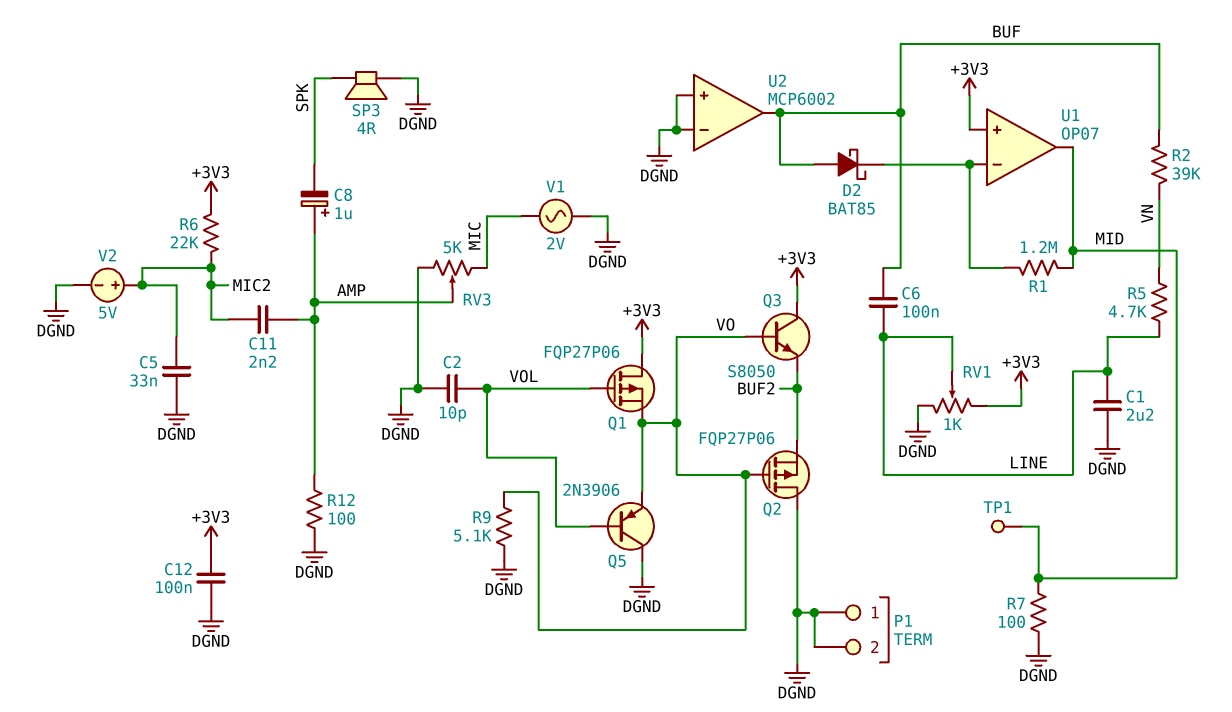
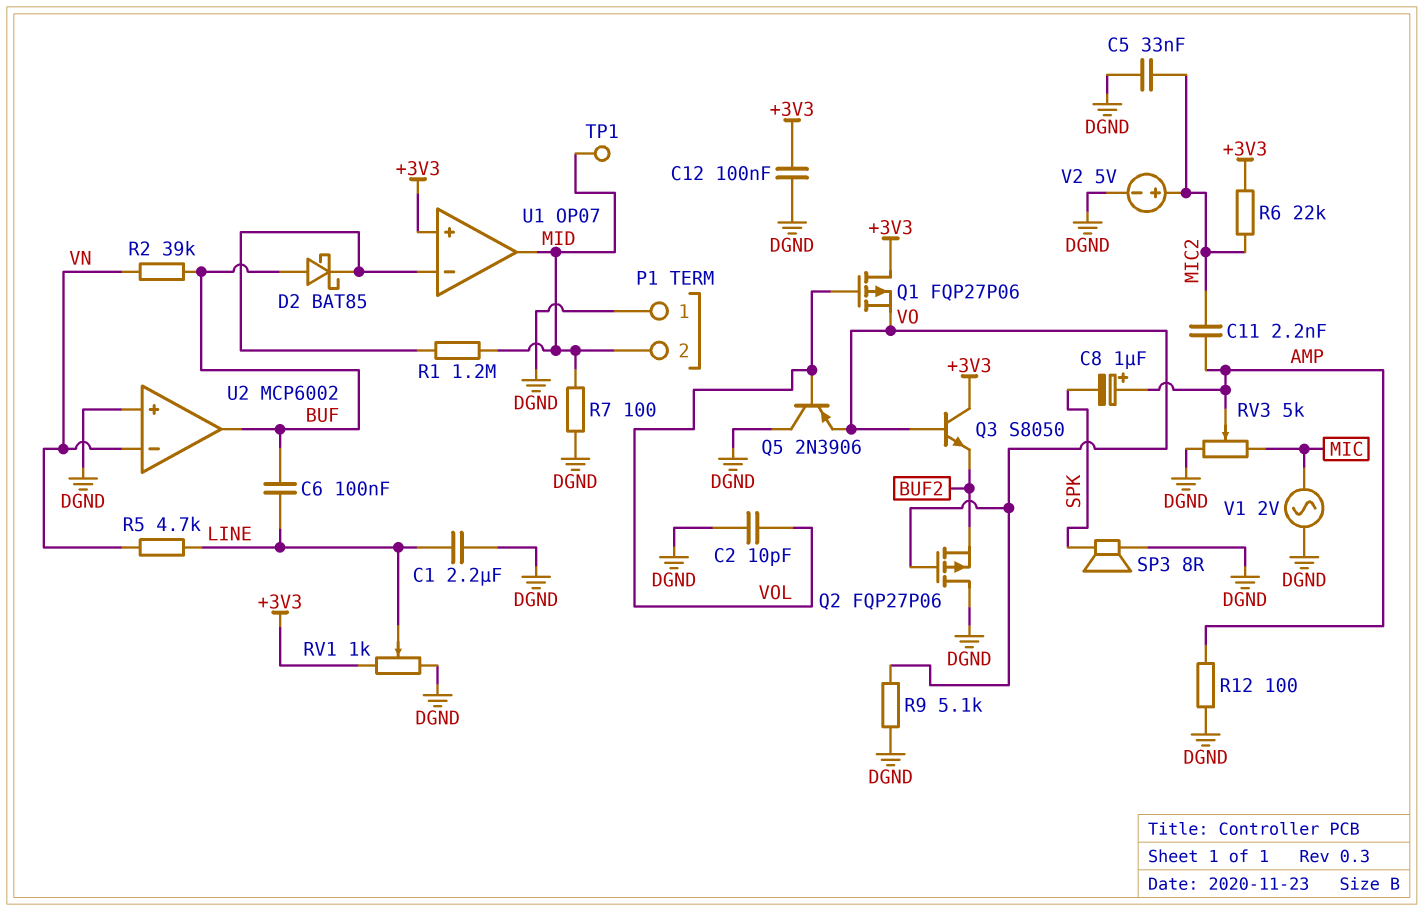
P1 pin 2: DGND -> MID
SP3: speaker 4R (DGND, SPK) -> speaker 8R (DGND, SPK)
U2 pin in-: DGND -> VN

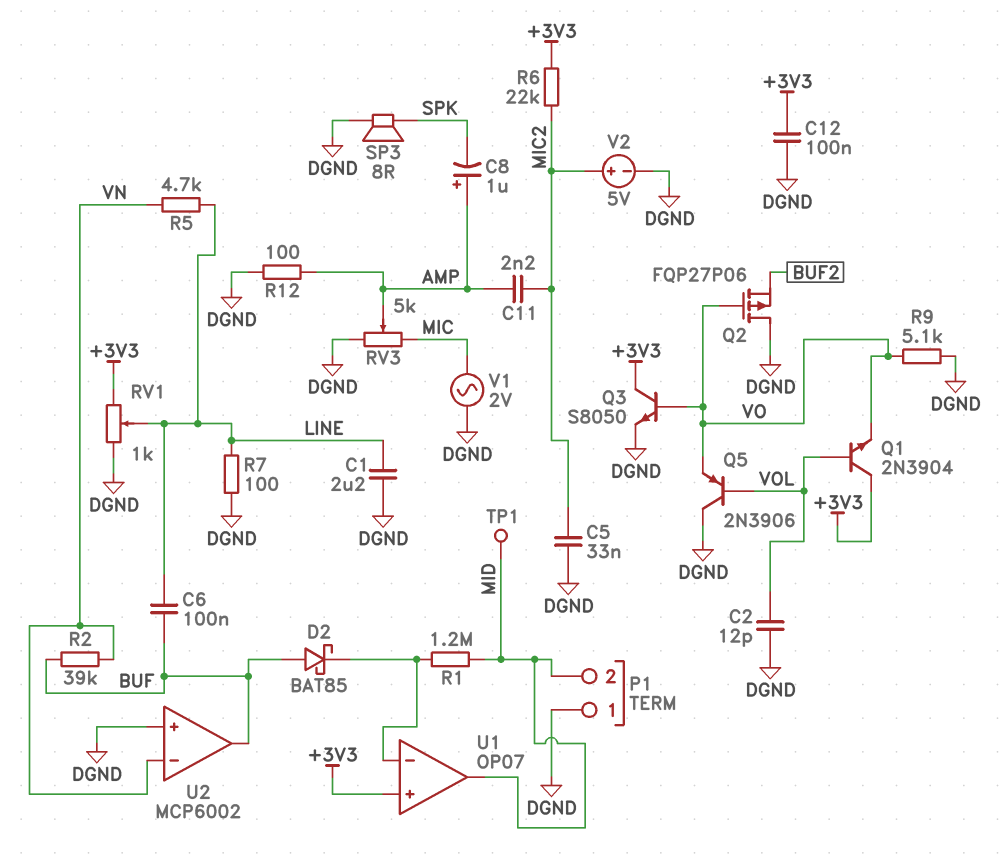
C2: 10pF (DGND, VOL) -> 12pF (DGND, VOL)
Q1: PMOS FQP27P06 (G VOL, D +3V3, S VO) -> NPN 2N3904 (B VOL, C +3V3, E VO)
Q3: NPN S8050 (B VO, C +3V3, E BUF2) -> NPN S8050 (B VO, C +3V3, E DGND)
R7: 100 (DGND, MID) -> 100 (DGND, LINE)

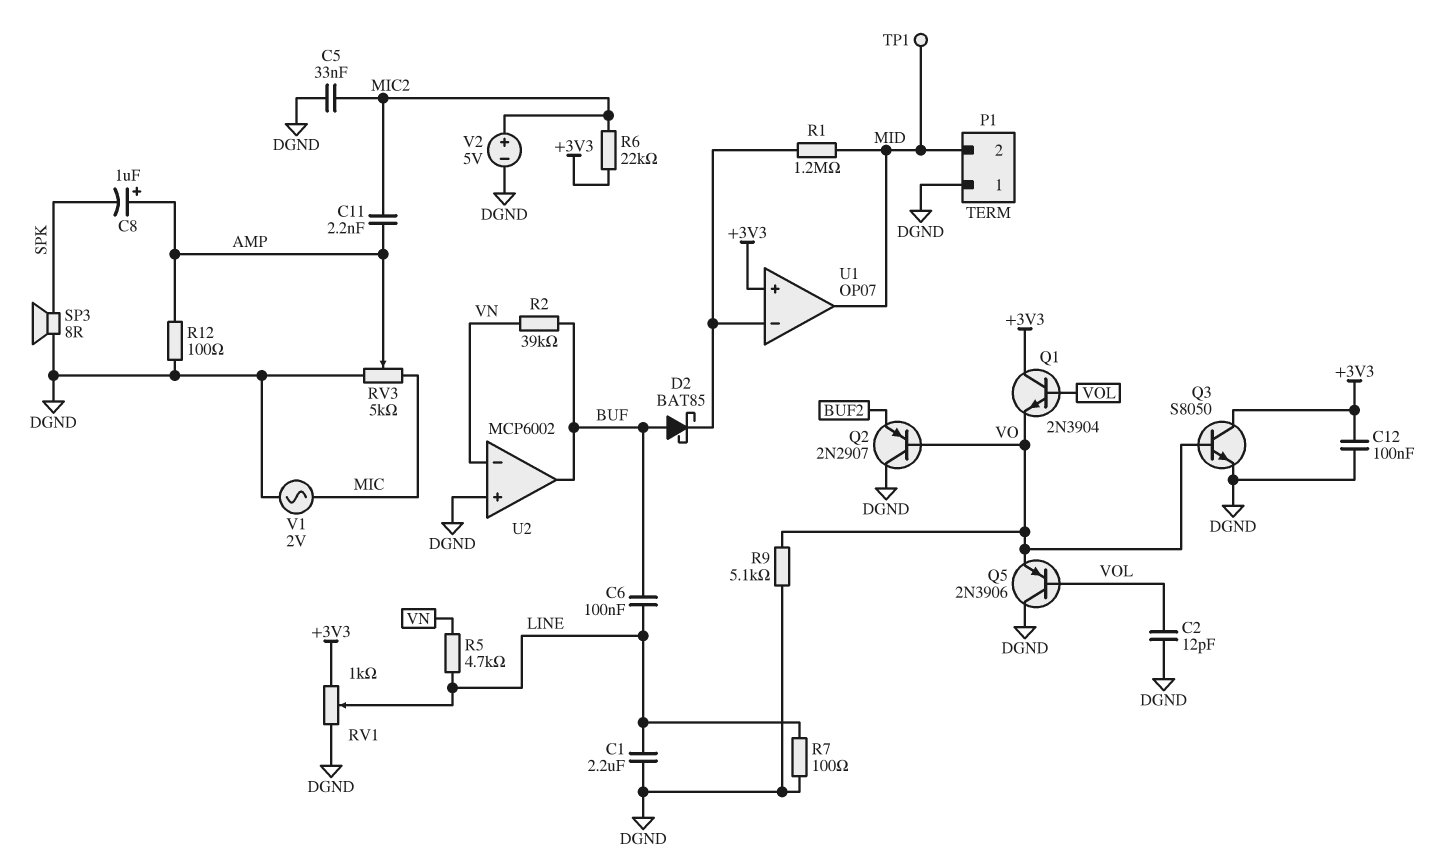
Q2: PMOS FQP27P06 (G VO, D DGND, S BUF2) -> PNP 2N2907 (B VO, C DGND, E BUF2)

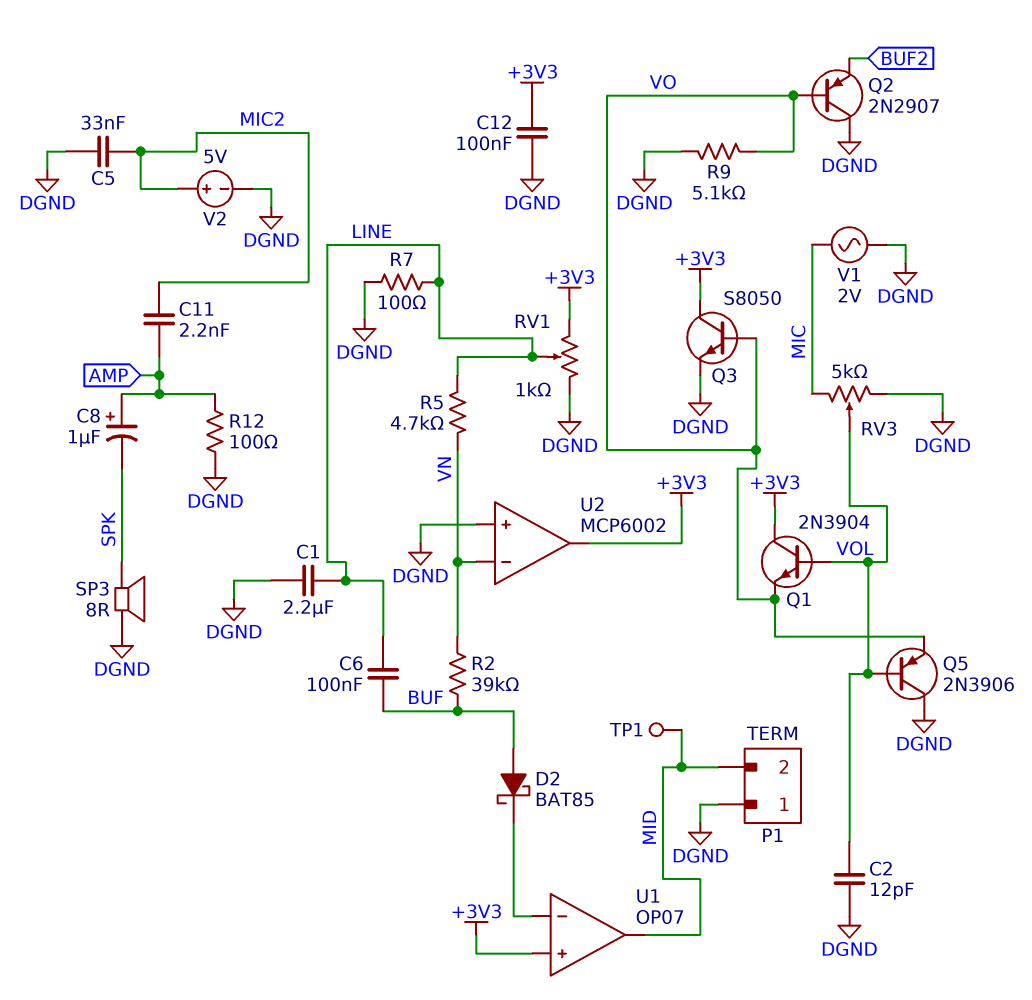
R1: 1.2M (MID, U1/in-) -> none
R6: 22k (+3V3, MIC2) -> none
RV3: 5k (DGND, MIC, wiper AMP) -> 5k (DGND, MIC, wiper VOL)
U2 pin out: BUF -> +3V3

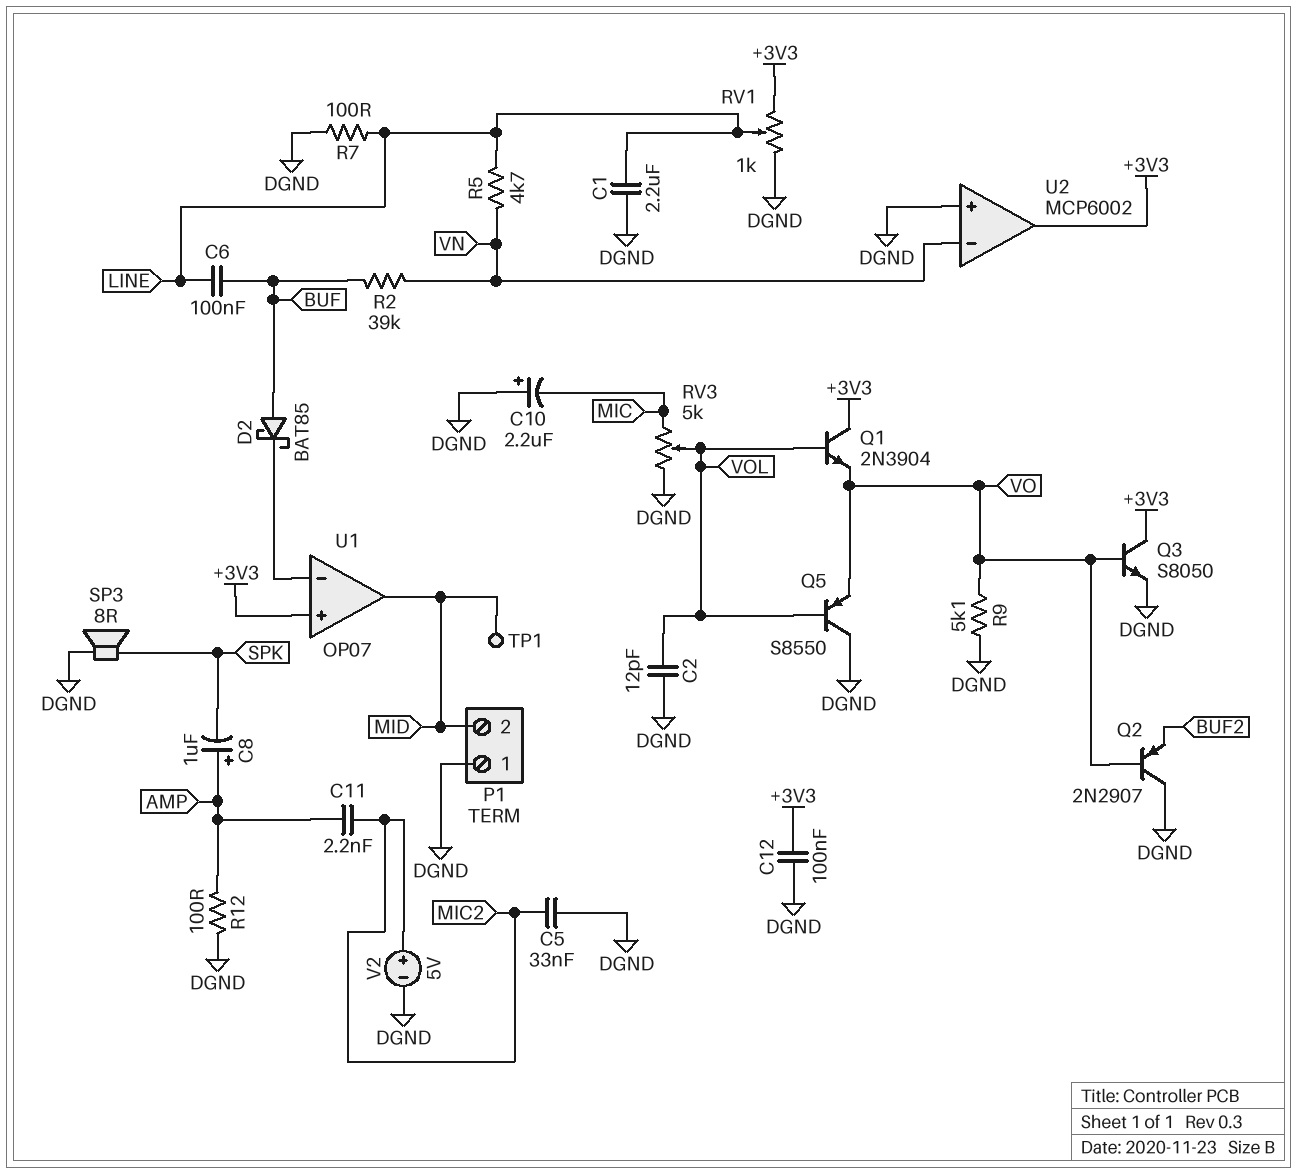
C10: none -> 2.2uF (plus DGND, minus MIC)
Q5: PNP 2N3906 (B VOL, C DGND, E VO) -> PNP S8550 (B VOL, C DGND, E VO)
V1: AC 2V (DGND, MIC) -> none

